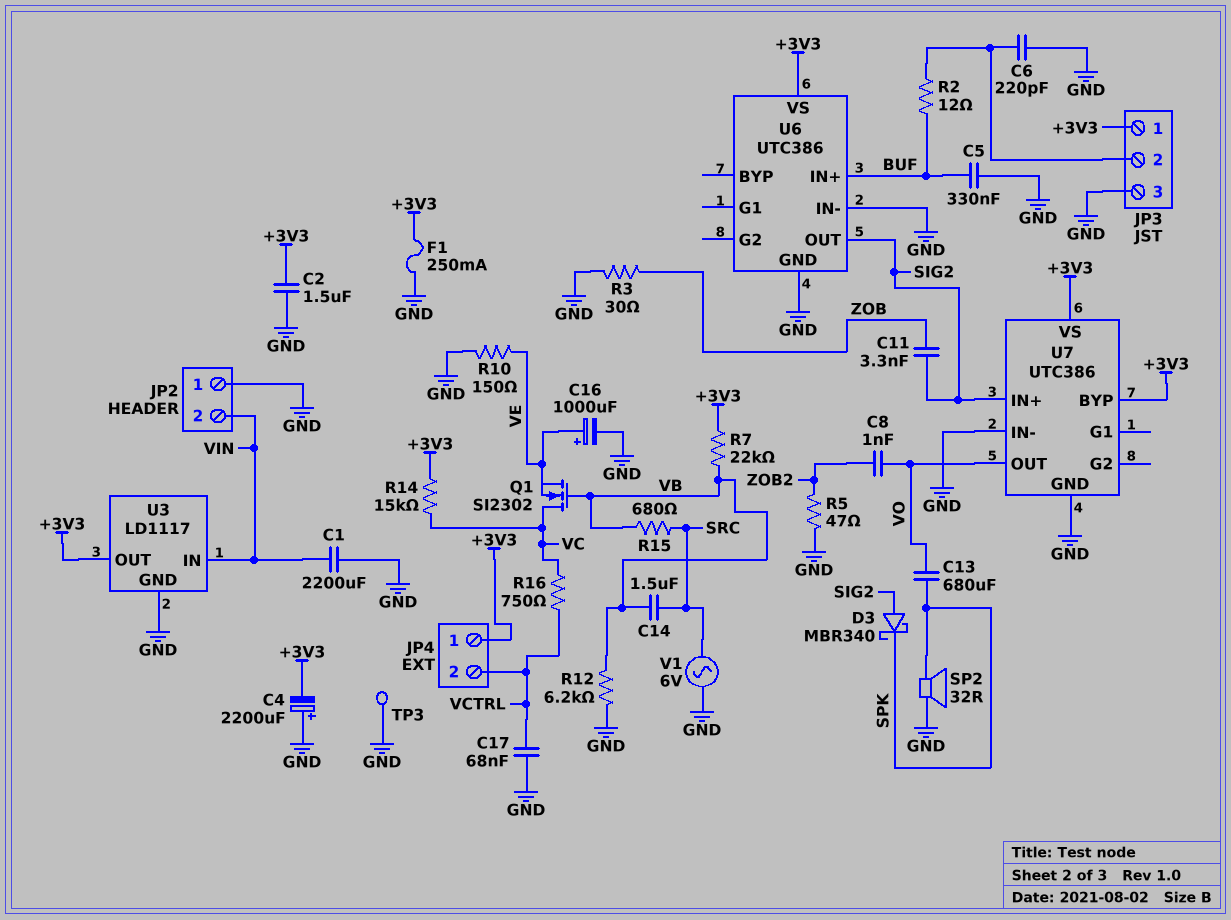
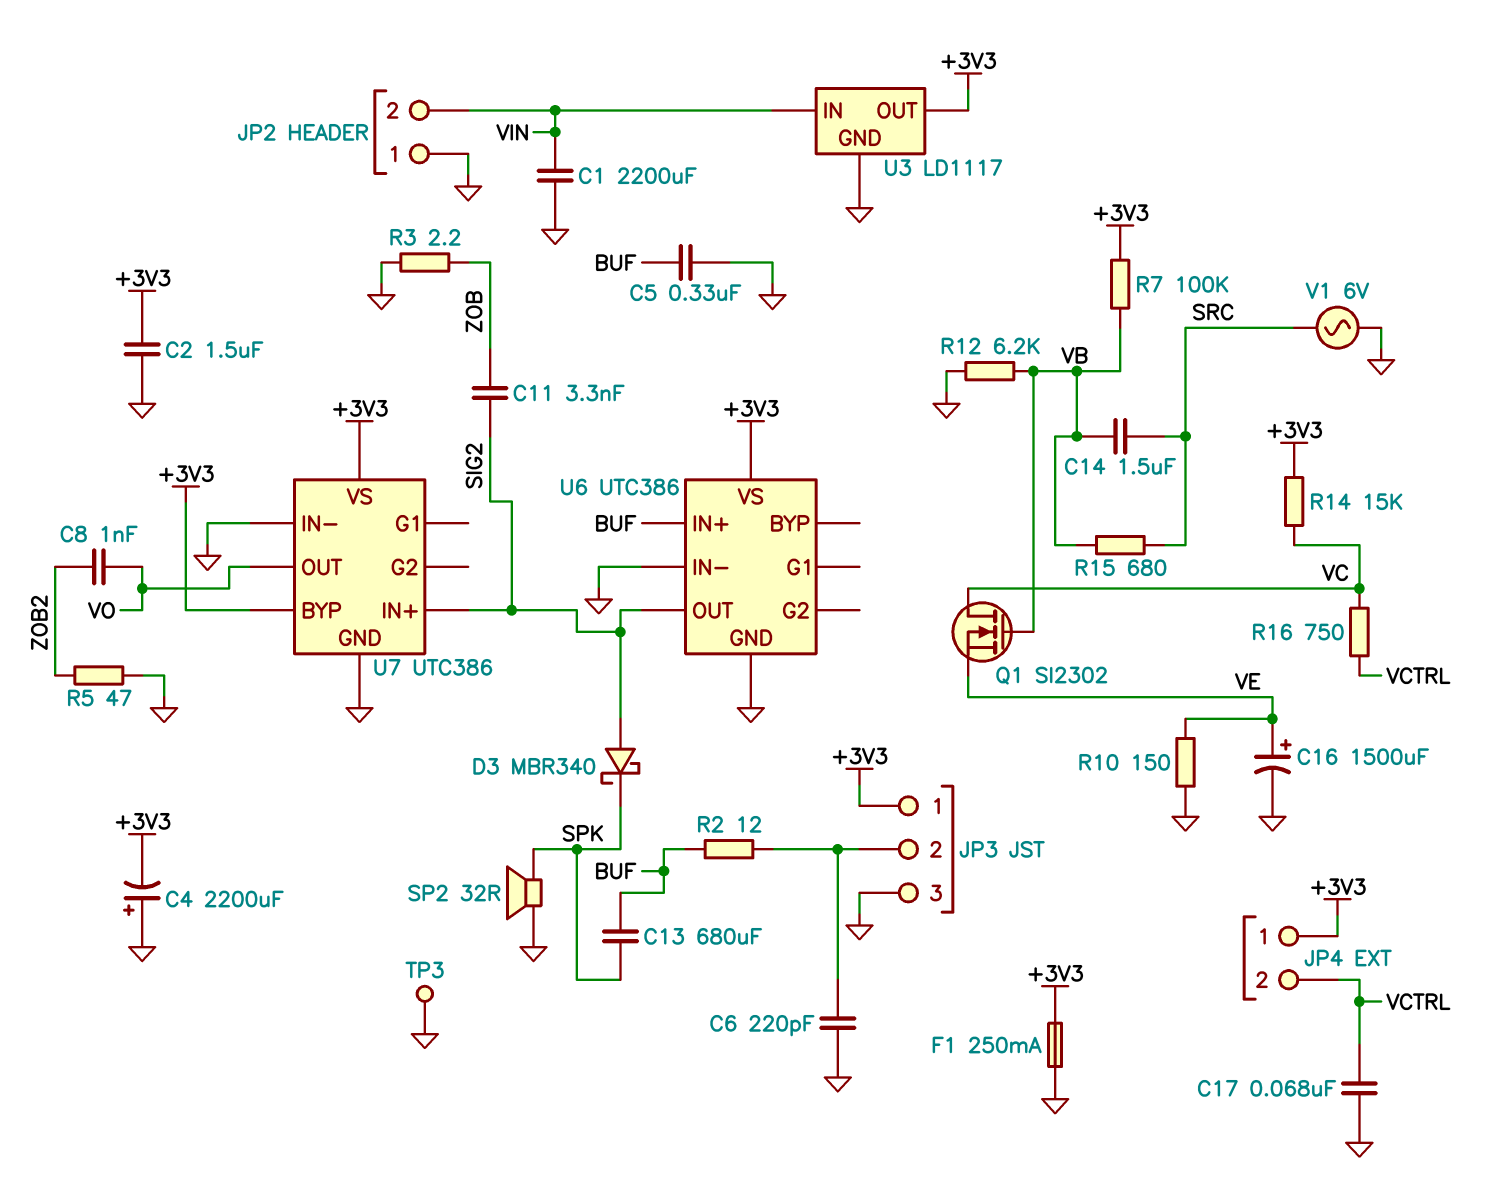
C13: 680uF (SPK, VO) -> 680uF (BUF, SPK)
C16: 1000uF (plus VE, minus GND) -> 1500uF (plus VE, minus GND)
R3: 30 (GND, ZOB) -> 2.2 (GND, ZOB)
R7: 22k (+3V3, VB) -> 100k (+3V3, VB)

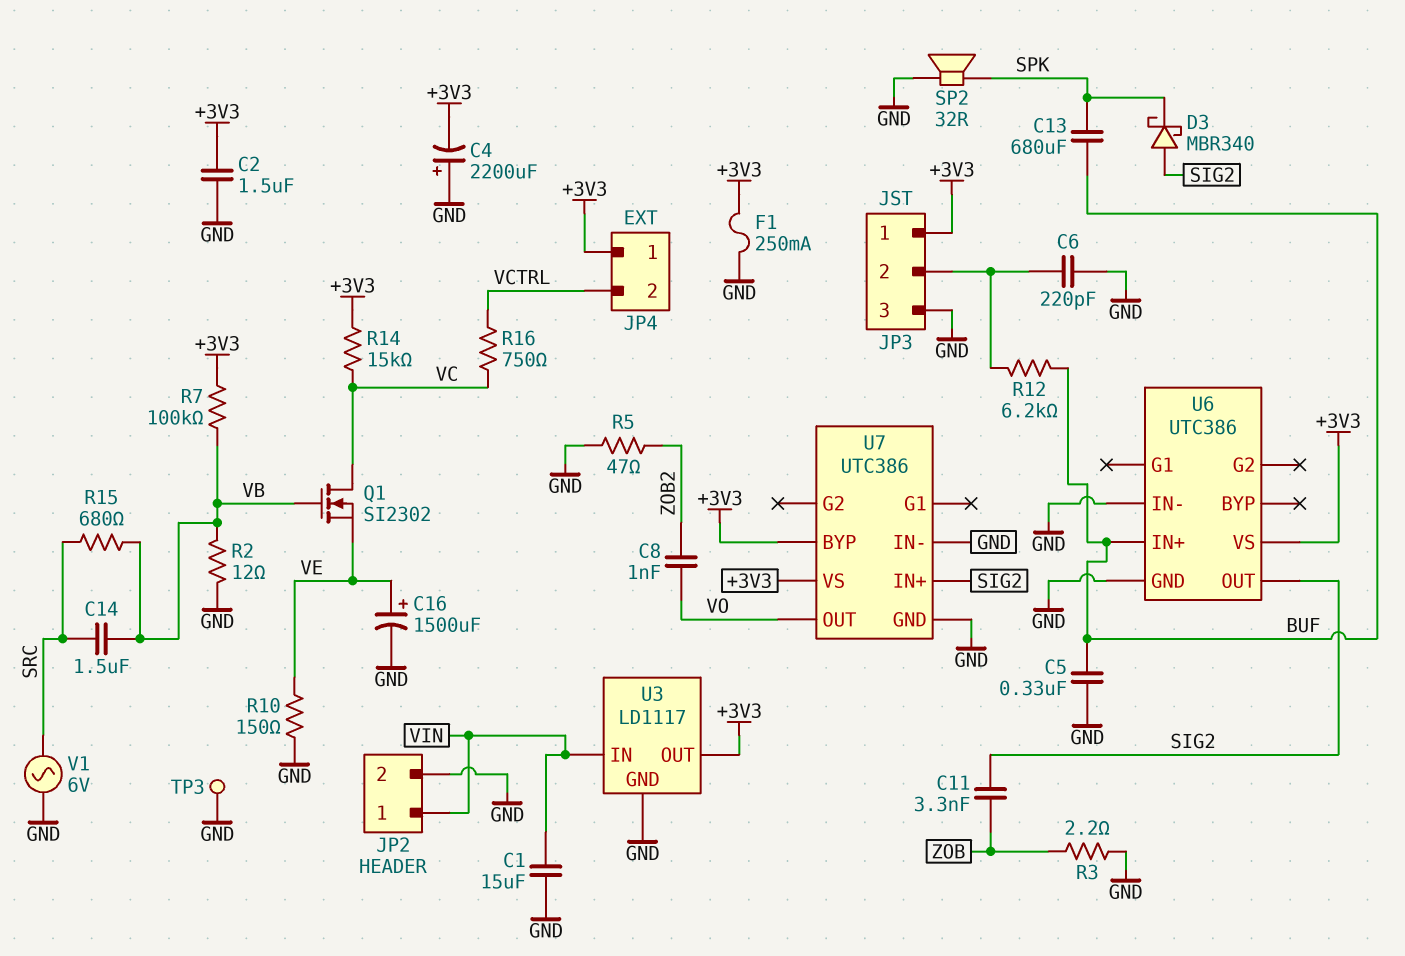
C1: 2200uF (GND, VIN) -> 15uF (GND, VIN)
C17: 68nF (GND, VCTRL) -> none
JP2 pin 1: GND -> VIN
JP2 pin 2: VIN -> GND
R2: 12 (BUF, JP3/2) -> 12 (GND, VB)
R12: 6.2k (GND, VB) -> 6.2k (BUF, JP3/2)

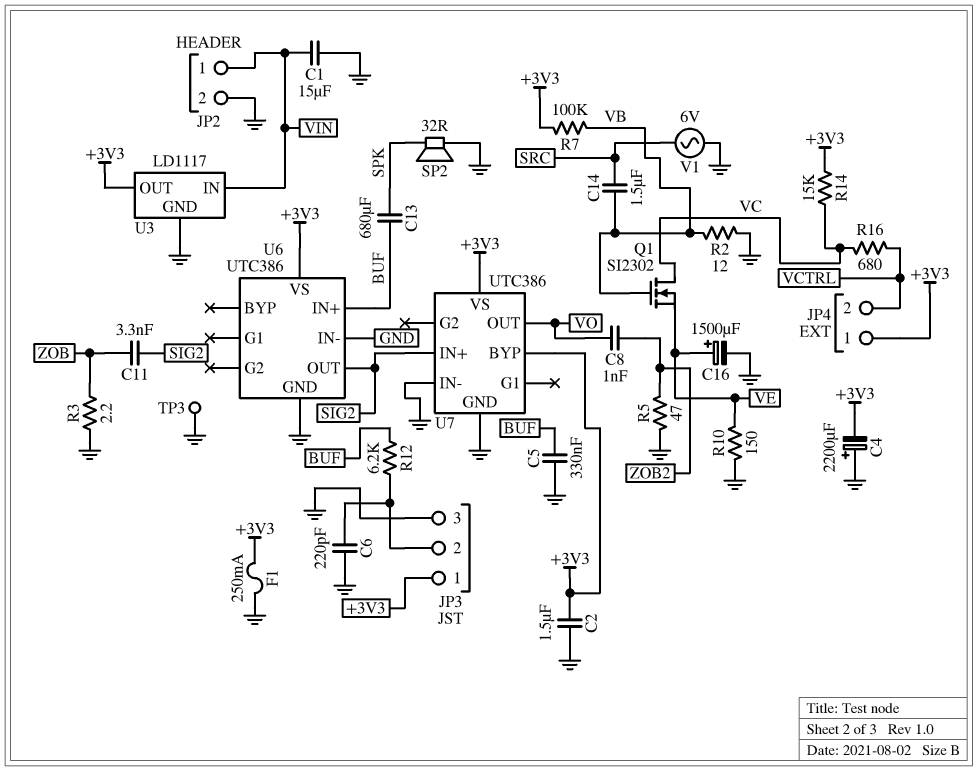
D3: schottky MBR340 (A SIG2, K SPK) -> none
R15: 680 (SRC, VB) -> none
R16: 750 (VC, VCTRL) -> 680 (VC, VCTRL)

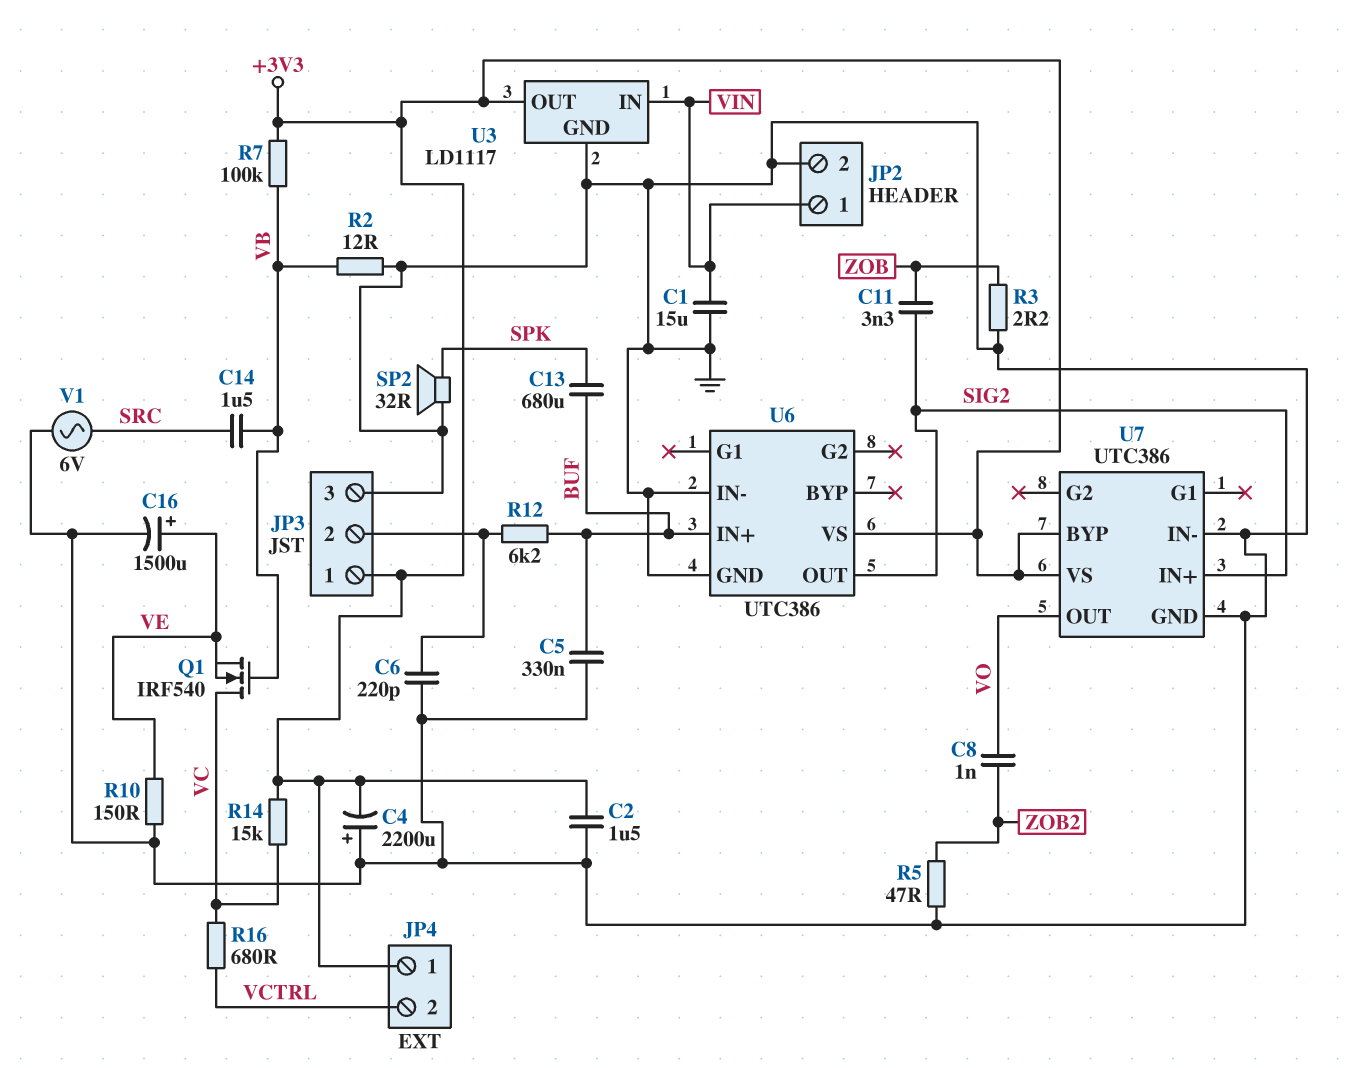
F1: 250mA (+3V3, GND) -> none
Q1: NMOS SI2302 (G VB, D VC, S VE) -> NMOS IRF540 (G VB, D VC, S VE)
TP3: test point (GND) -> none

